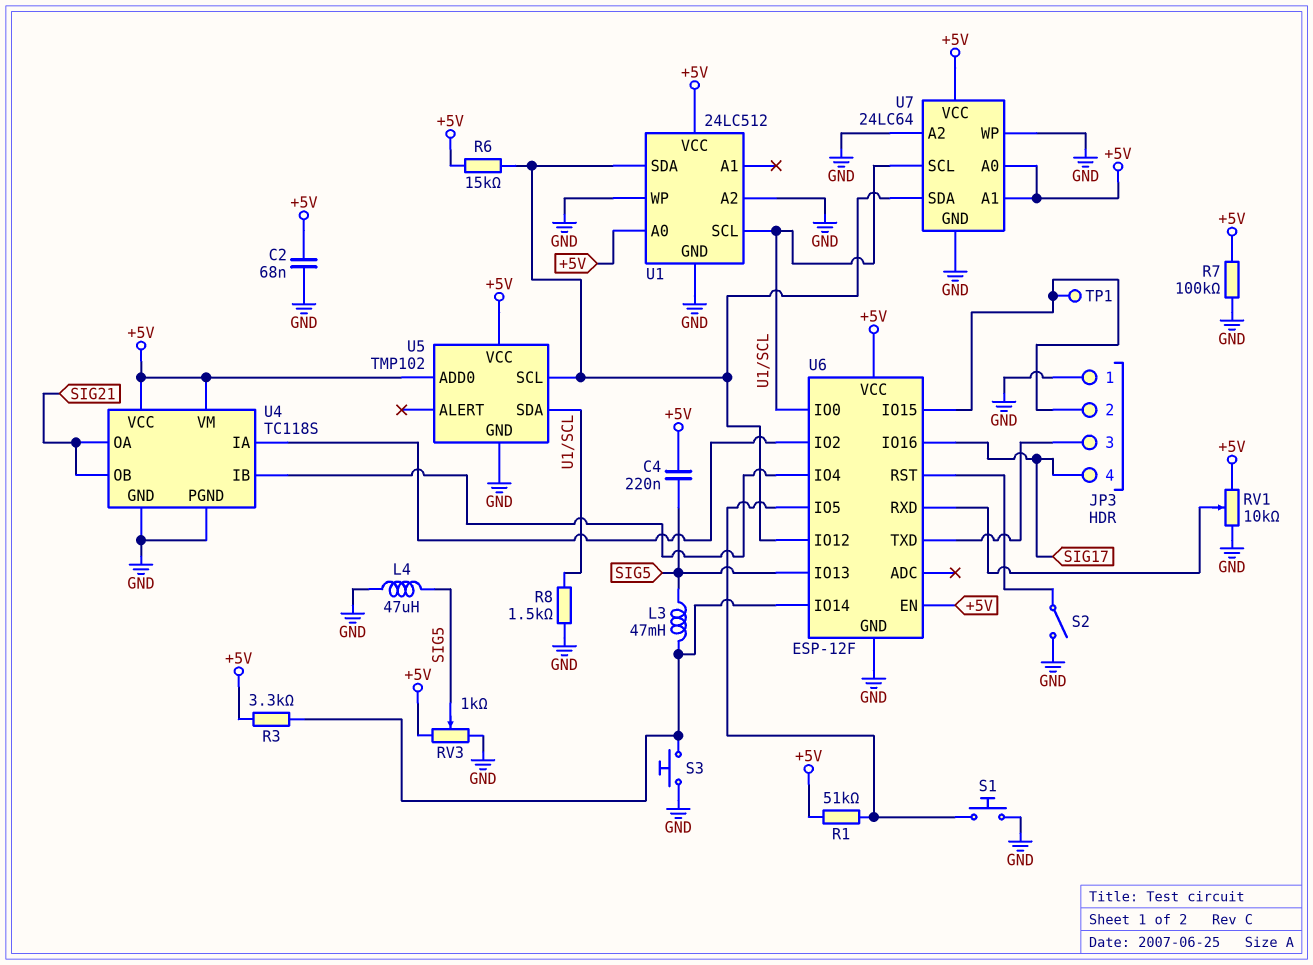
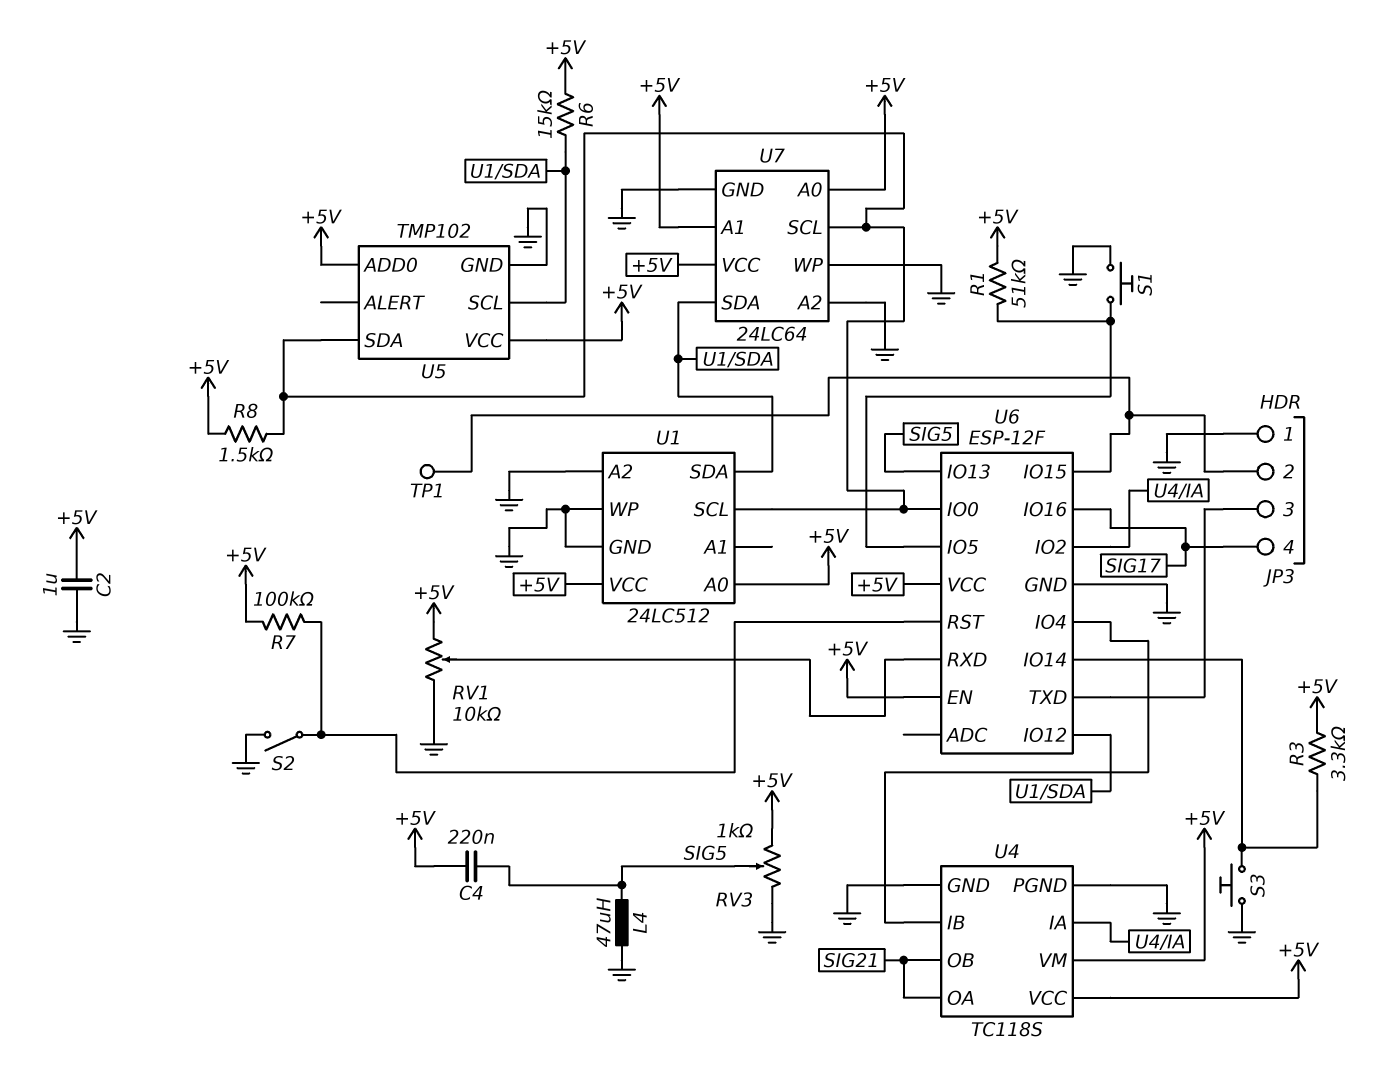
C2: 68nF (+5V, GND) -> 1uF (+5V, GND)
L3: 47mH (SIG5, U6/IO14) -> none
R7: 100k (+5V, GND) -> 100k (+5V, U6/RST)
R8: 1.5k (GND, U1/SCL) -> 1.5k (+5V, U1/SCL)

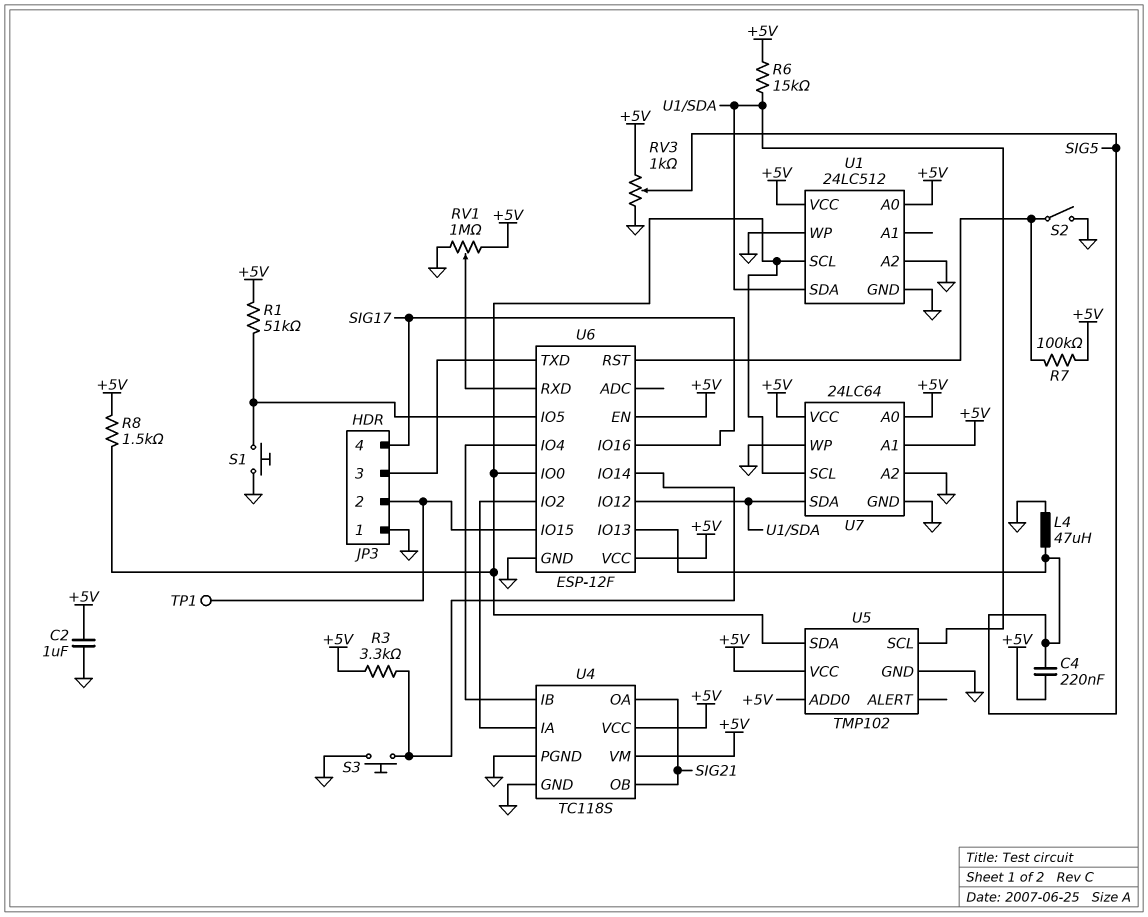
RV1: 10k (+5V, GND, wiper U6/RXD) -> 1M (+5V, GND, wiper U6/RXD)

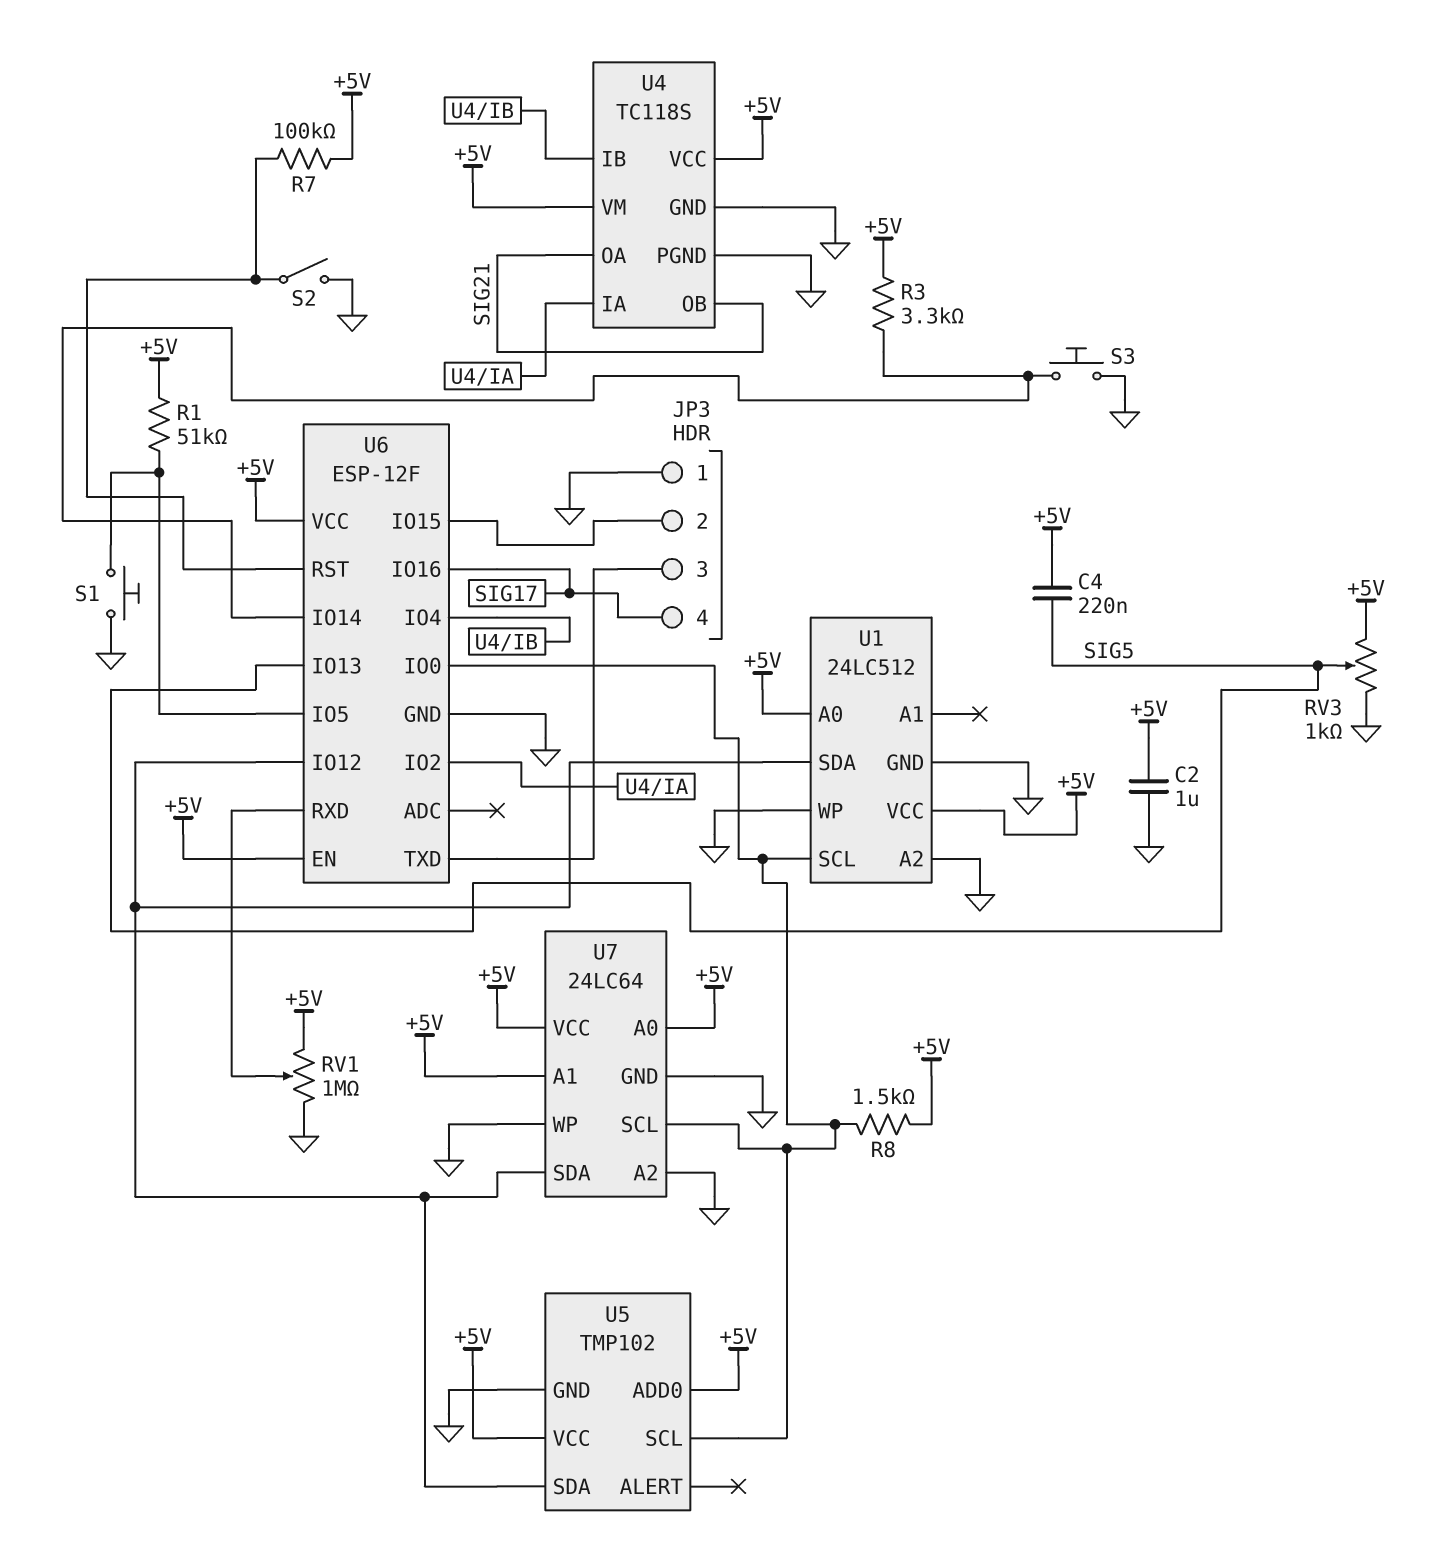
L4: 47uH (GND, SIG5) -> none
R6: 15k (+5V, U1/SDA) -> none
TP1: test point (JP3/2) -> none
U5 pin SCL: U1/SDA -> U1/SCL
U5 pin SDA: U1/SCL -> U1/SDA

